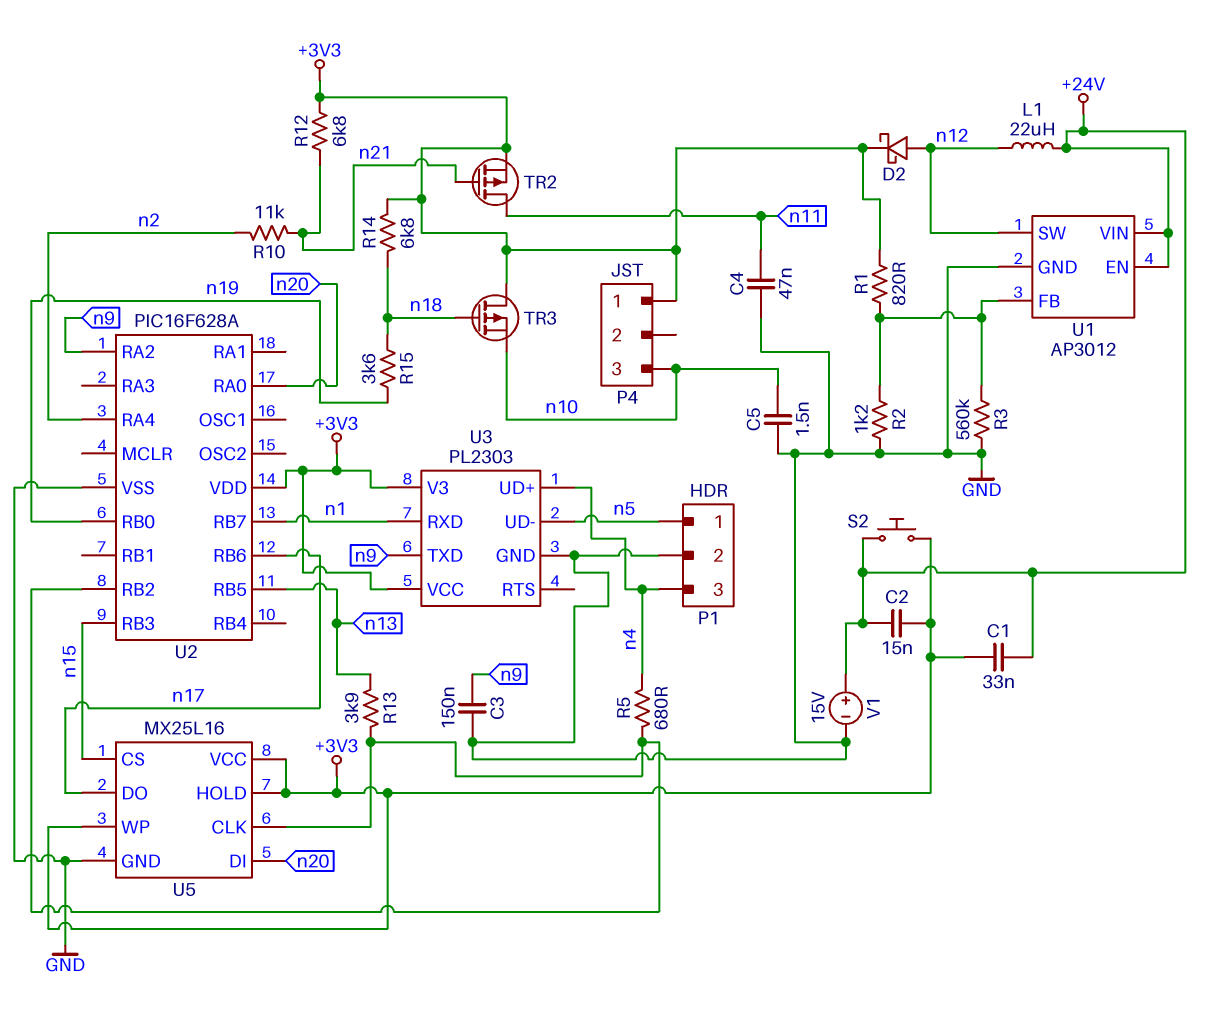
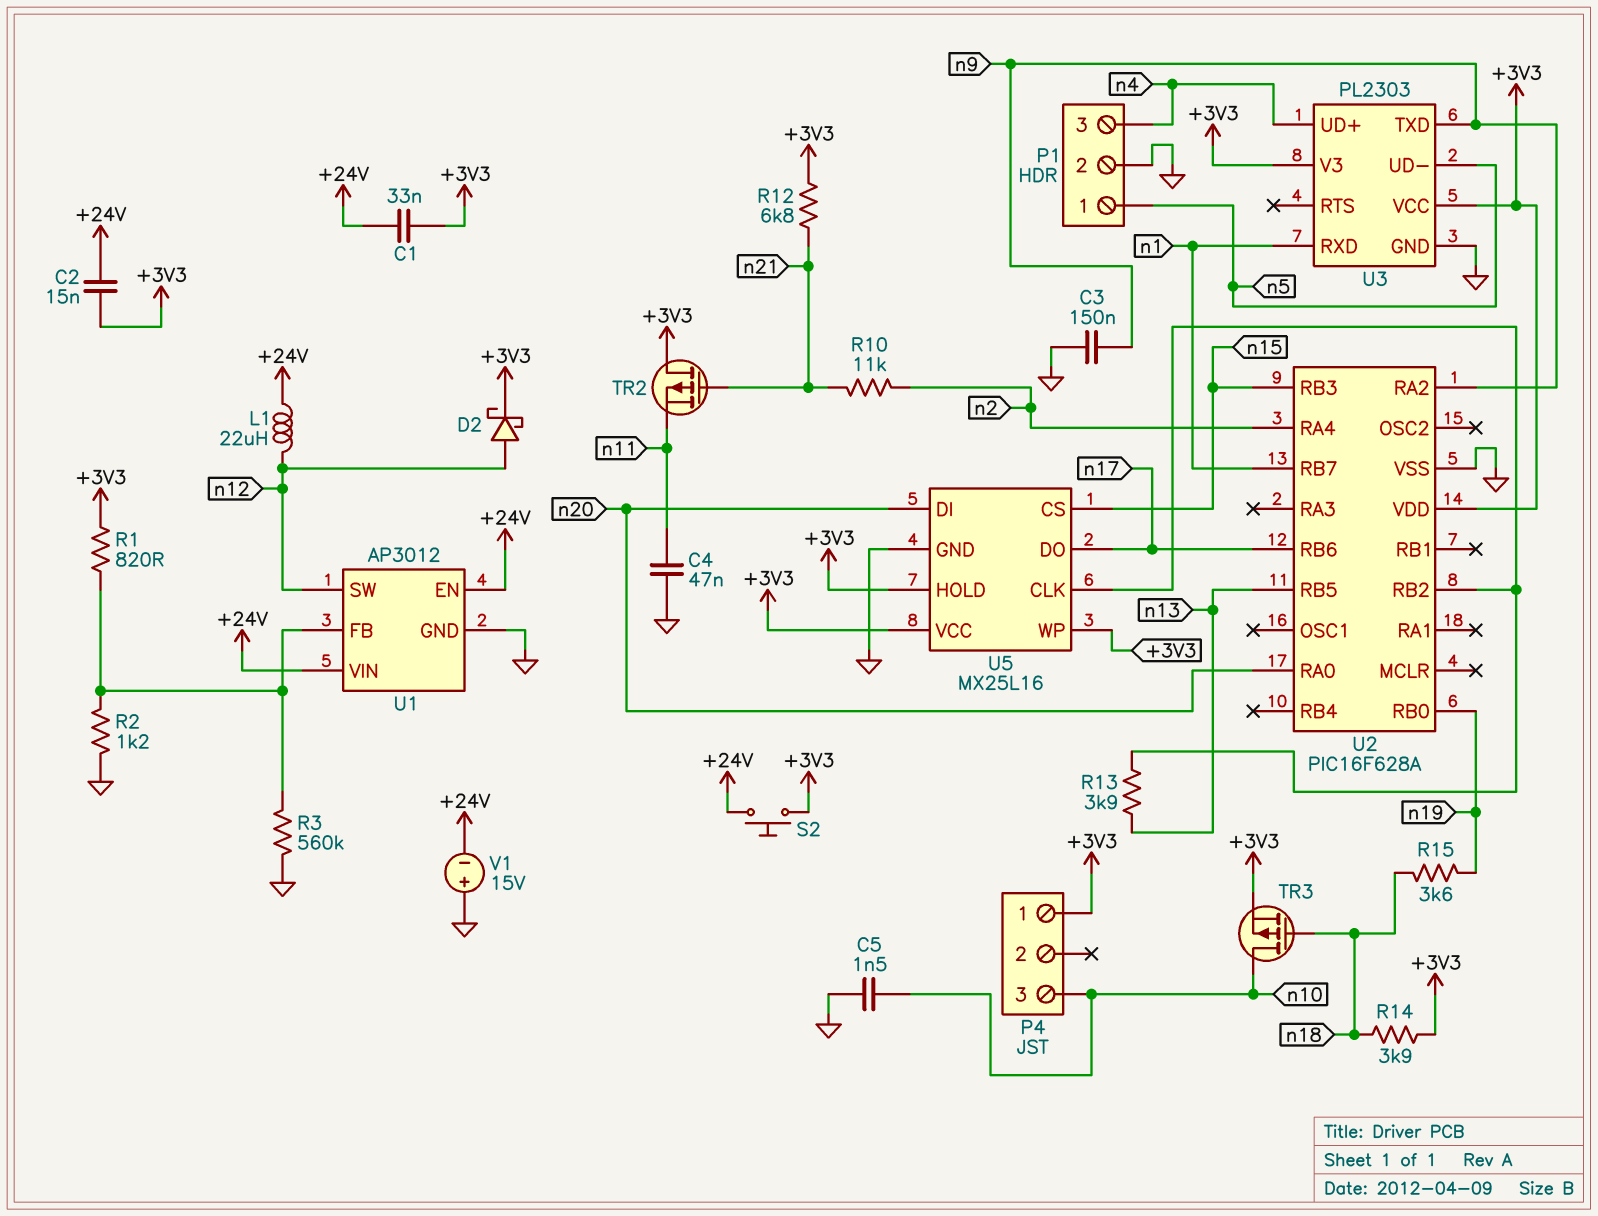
R5: 680 (U2/RB2, n4) -> none
R14: 6.8k (+3V3, n18) -> 3.9k (+3V3, n18)
TR2: PMOS (G n21, D n11, S +3V3) -> PMOS (G n21, D +3V3, S n11)
TR3: PMOS (G n18, D +3V3, S n10) -> PMOS (G n18, D n10, S +3V3)
V1: 15V (plus +24V, minus GND) -> 15V (plus GND, minus +24V)

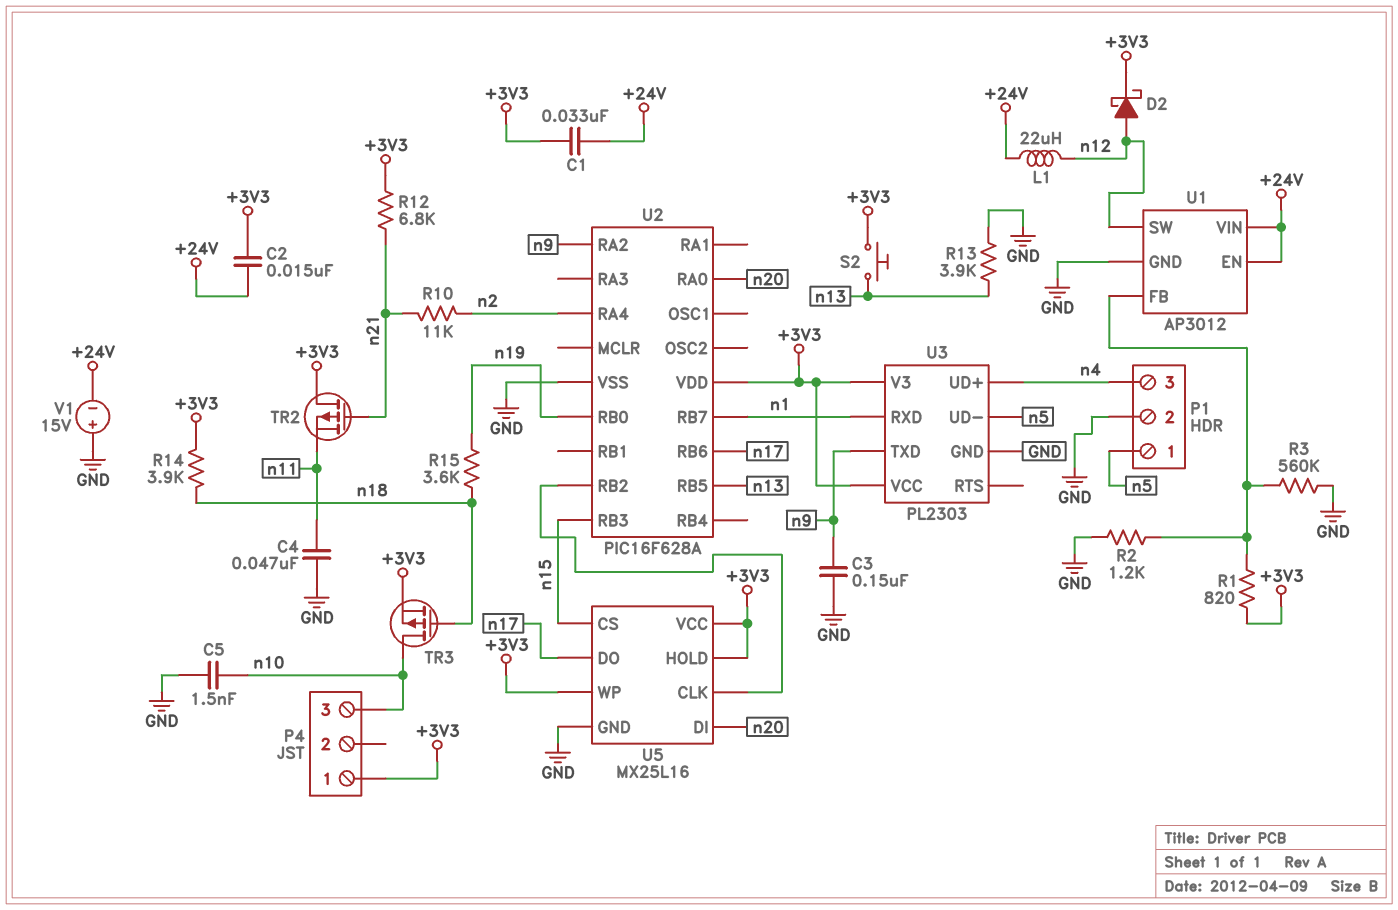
R13: 3.9k (U2/RB2, n13) -> 3.9k (GND, n13)
S2: button (+3V3, +24V) -> button (+3V3, n13)

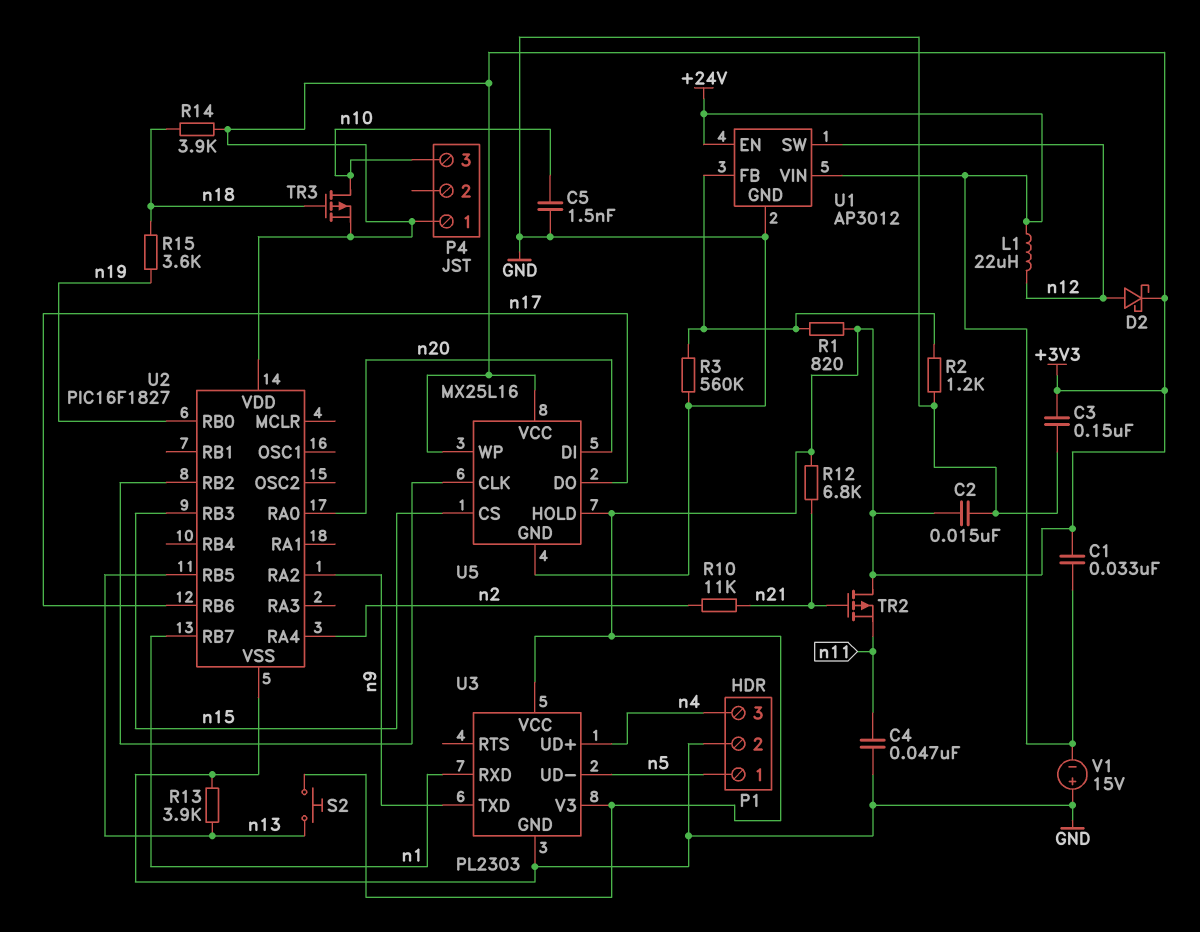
C2: 15nF (+3V3, +24V) -> 15nF (+3V3, GND)
C3: 150nF (GND, n9) -> 150nF (+3V3, GND)
U2: PIC16F628A -> PIC16F1827

